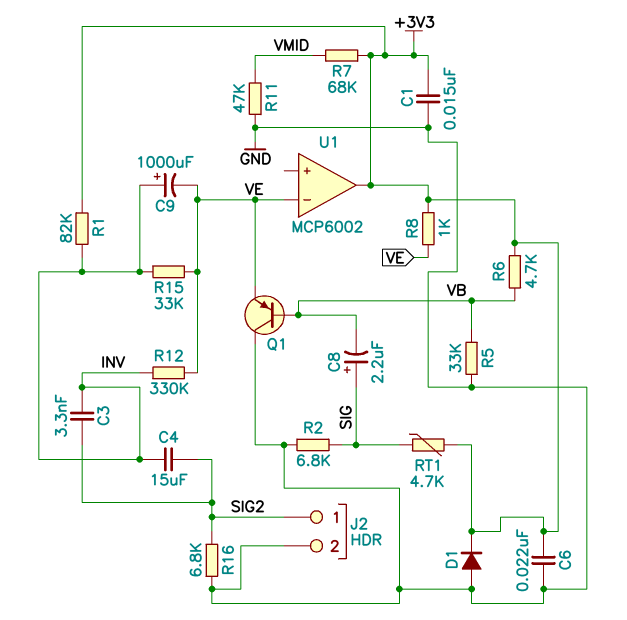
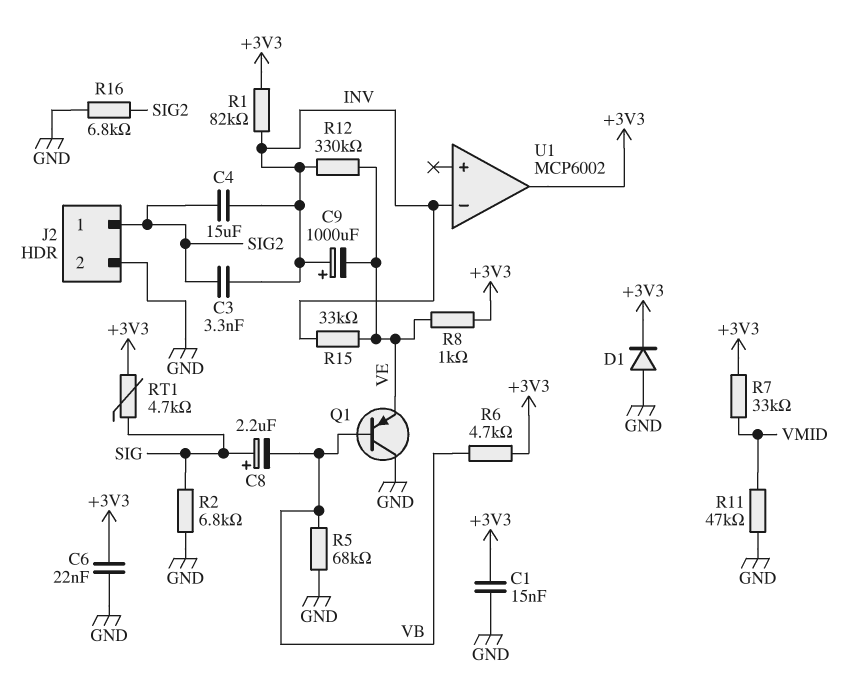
R5: 33k (GND, VB) -> 68k (GND, VB)
R7: 68k (+3V3, VMID) -> 33k (+3V3, VMID)
U1 pin in-: VE -> INV

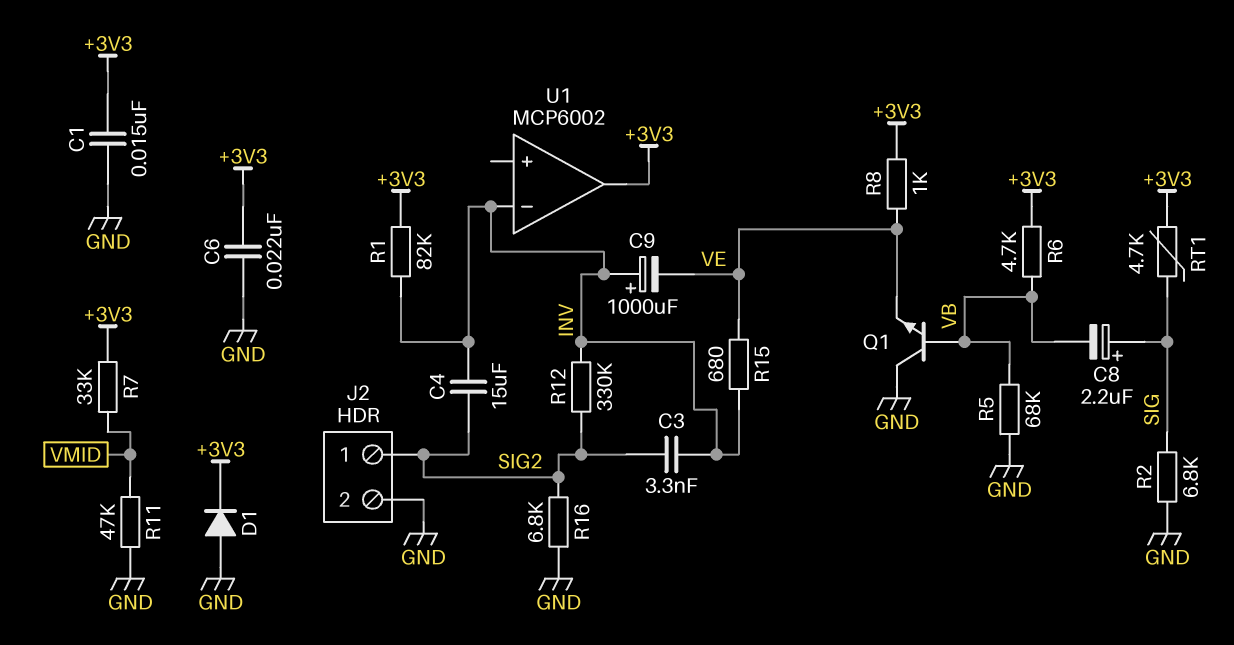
Q1: PNP (B VB, C GND, E VE) -> NPN (B VB, C GND, E VE)
R12: 330k (INV, VE) -> 330k (INV, SIG2)
R15: 33k (INV, VE) -> 680 (INV, VE)

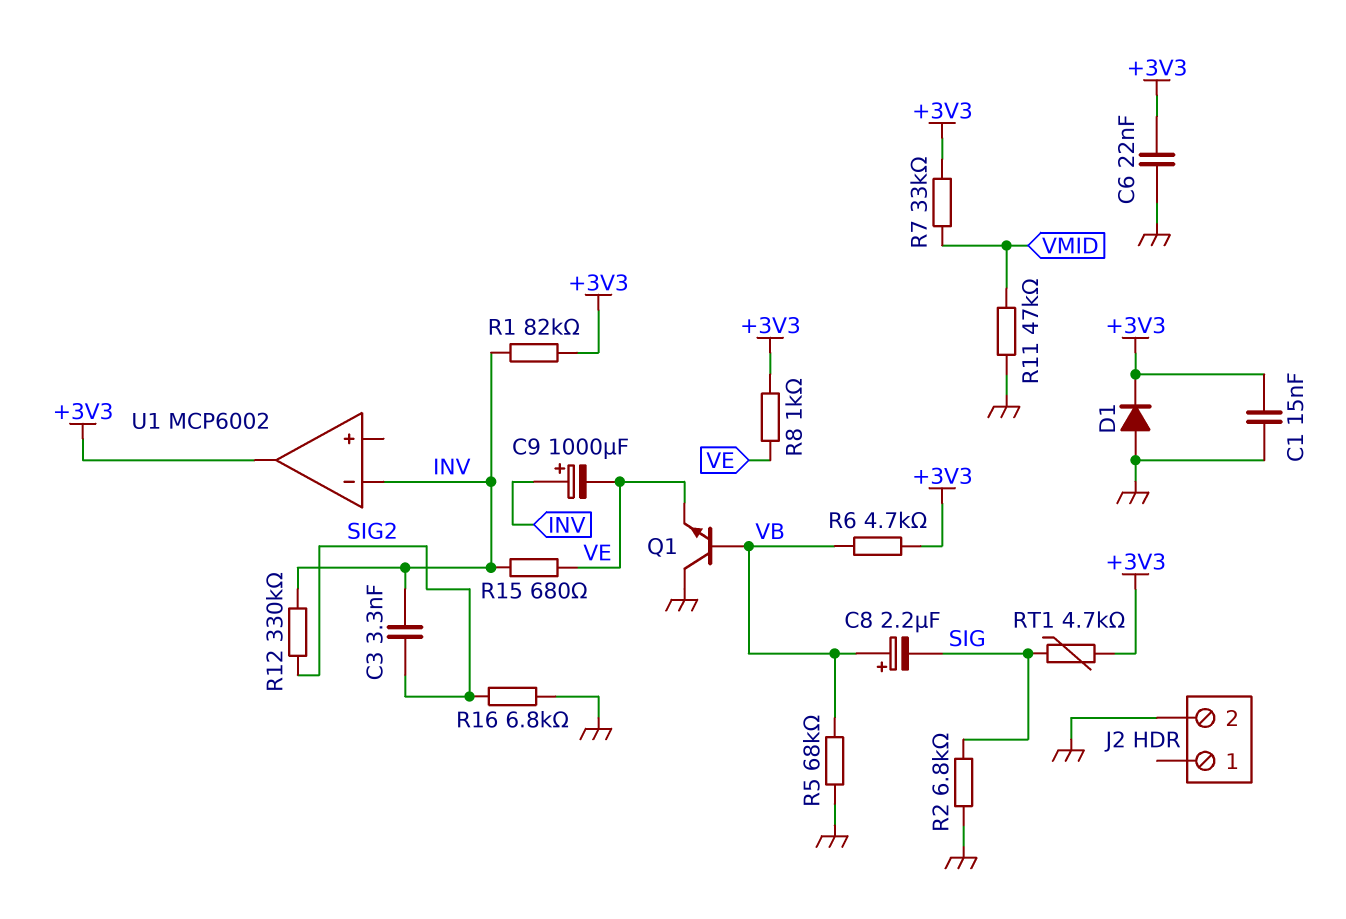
C4: 15uF (INV, SIG2) -> none
C8: 2.2uF (plus SIG, minus VB) -> 2.2uF (plus VB, minus SIG)
J2 pin 1: SIG2 -> none

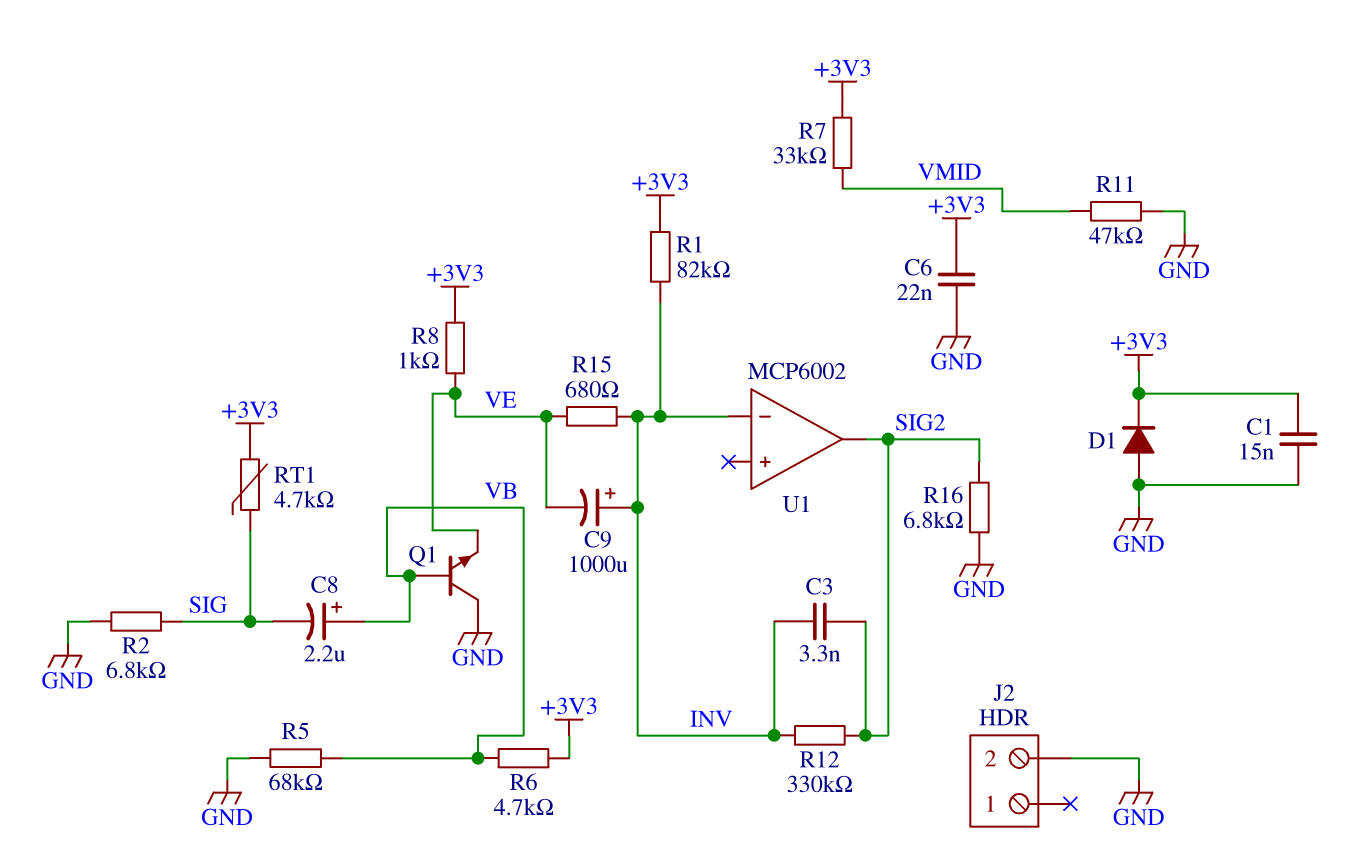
U1 pin out: +3V3 -> SIG2

